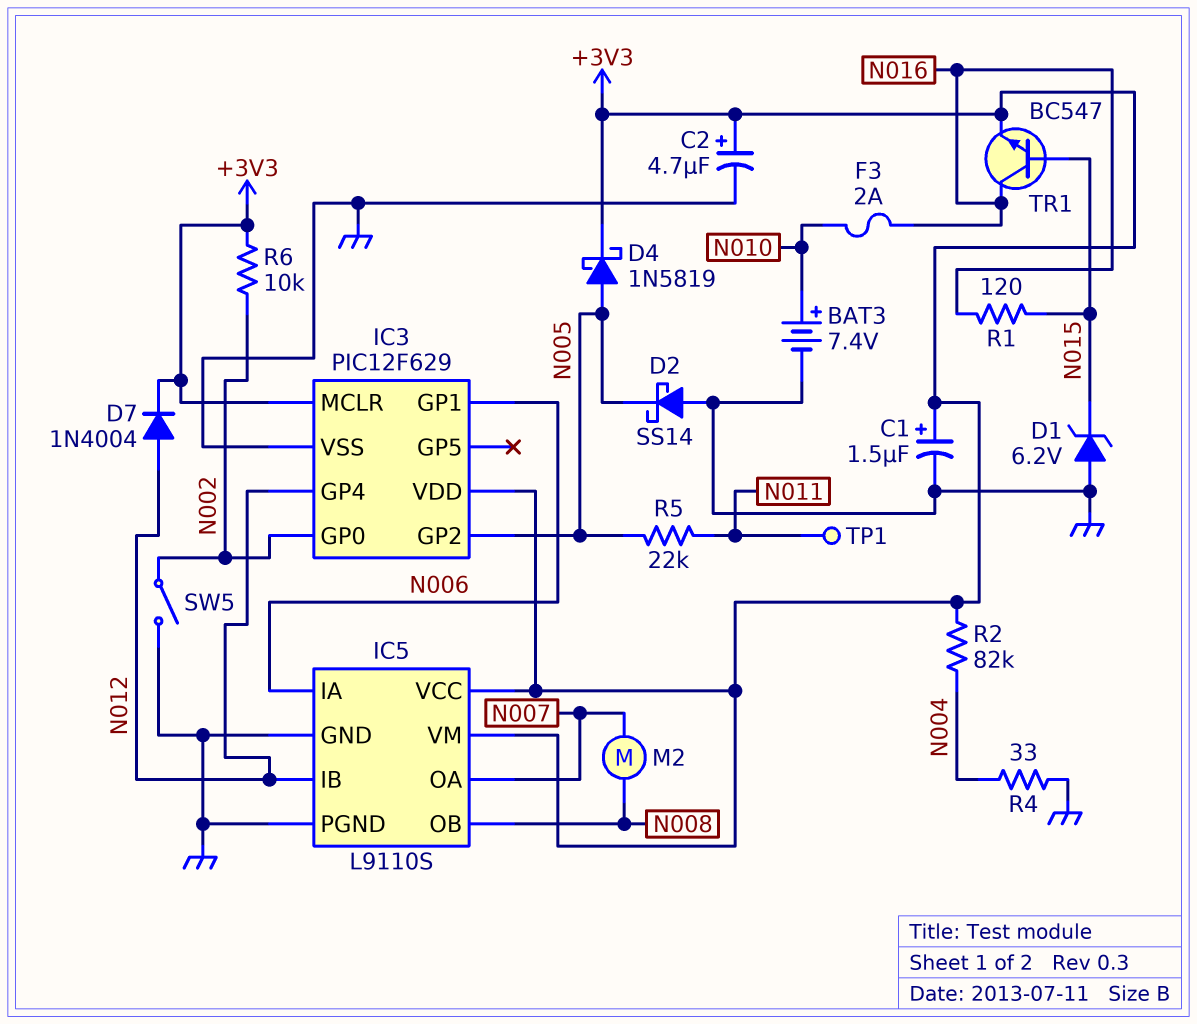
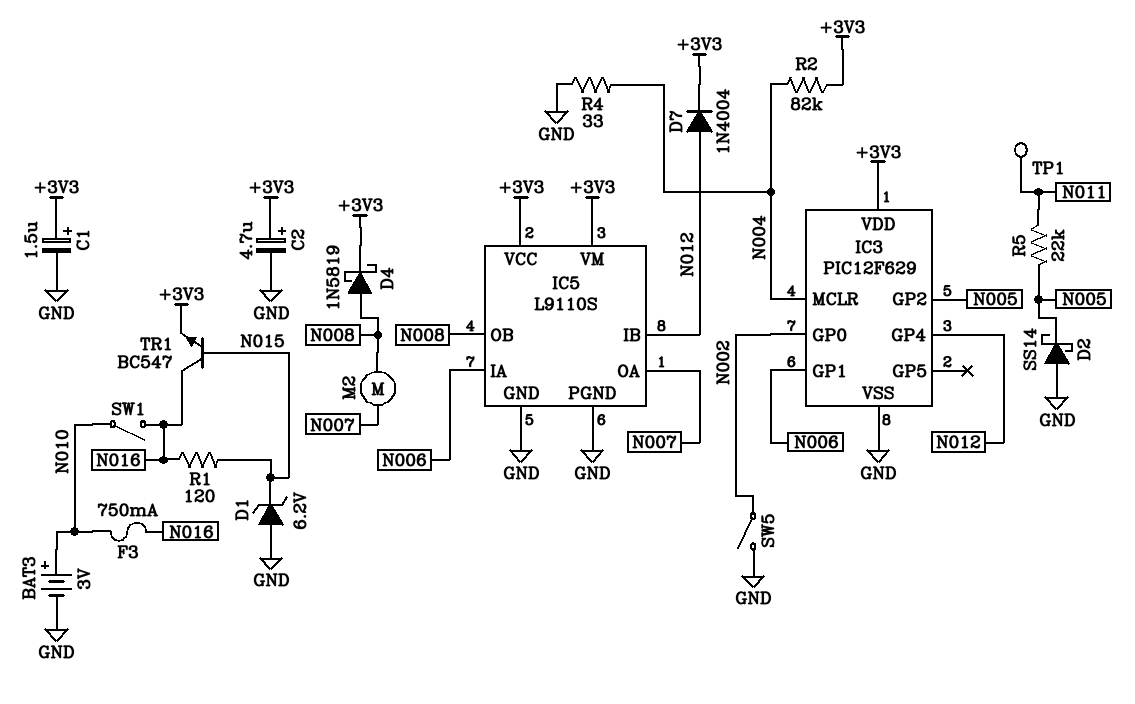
BAT3: 7.4V (plus N010, minus GND) -> 3V (plus N010, minus GND)
D4: schottky 1N5819 (A N005, K +3V3) -> schottky 1N5819 (A N008, K +3V3)
F3: 2A (N010, N016) -> 750mA (N010, N016)
IC3 pin MCLR: +3V3 -> N004
R6: 10k (+3V3, N002) -> none
SW1: none -> switch (N010, N016)

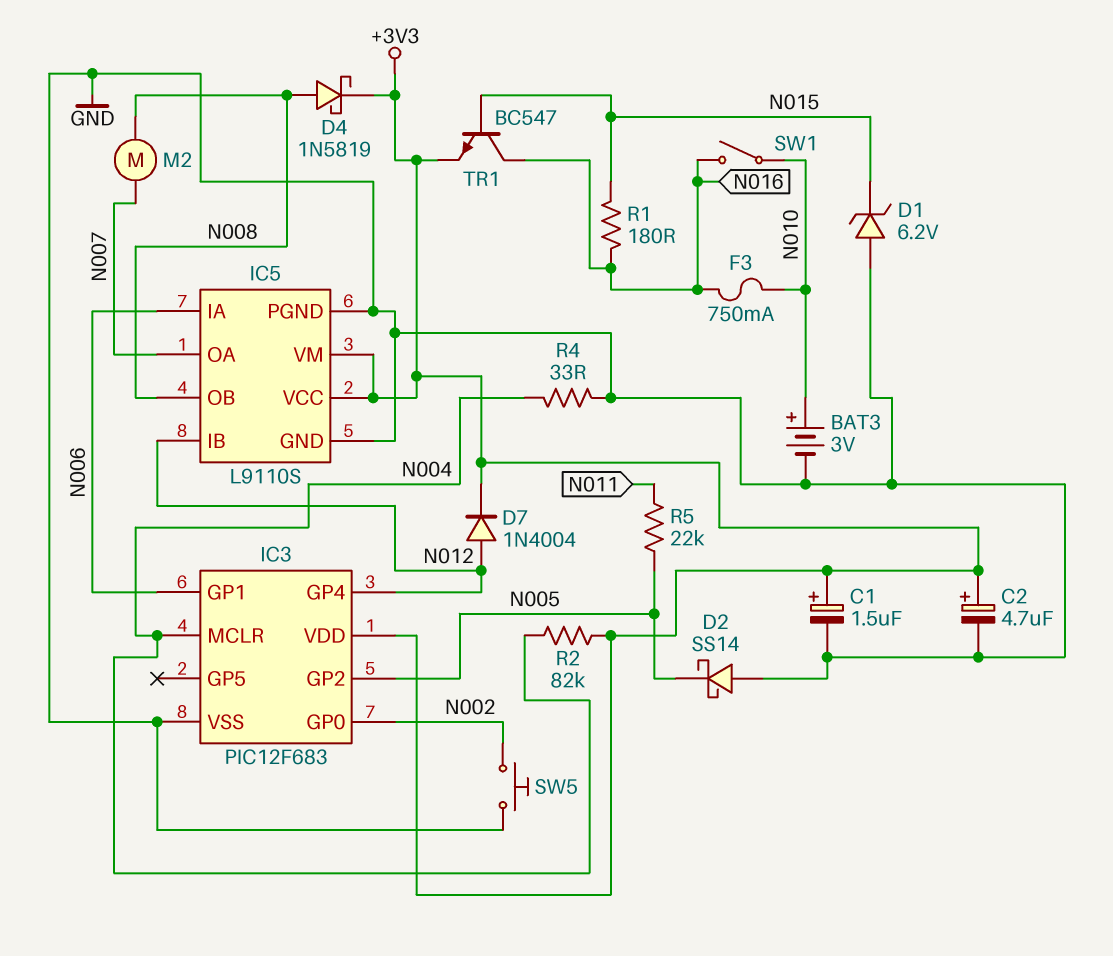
IC3: PIC12F629 -> PIC12F683
R1: 120 (N015, N016) -> 180 (N015, N016)
SW5: switch (GND, N002) -> button (GND, N002)
TP1: test point (N011) -> none

